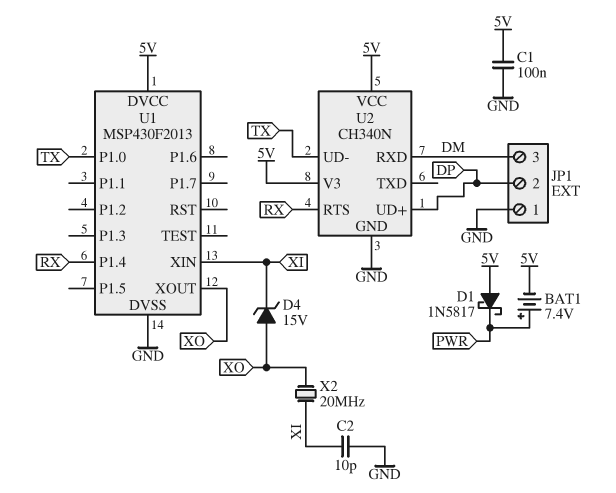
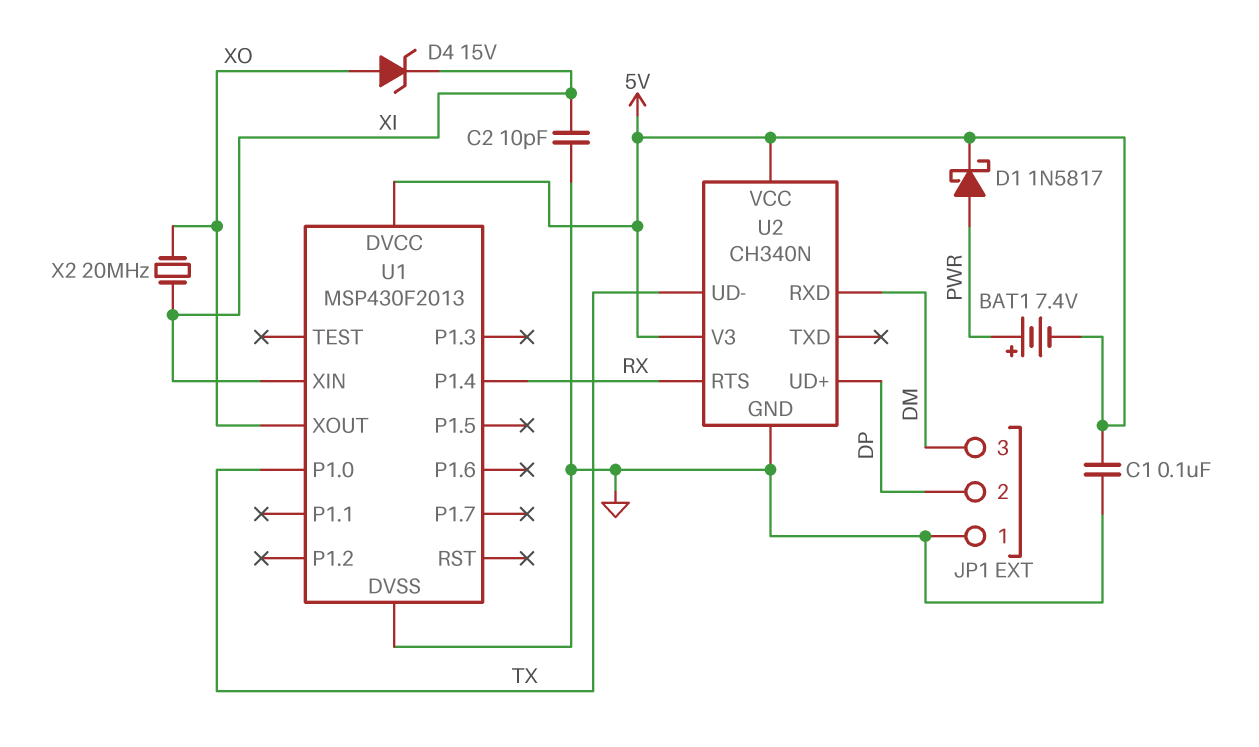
D1: schottky 1N5817 (A 5V, K PWR) -> schottky 1N5817 (A PWR, K 5V)

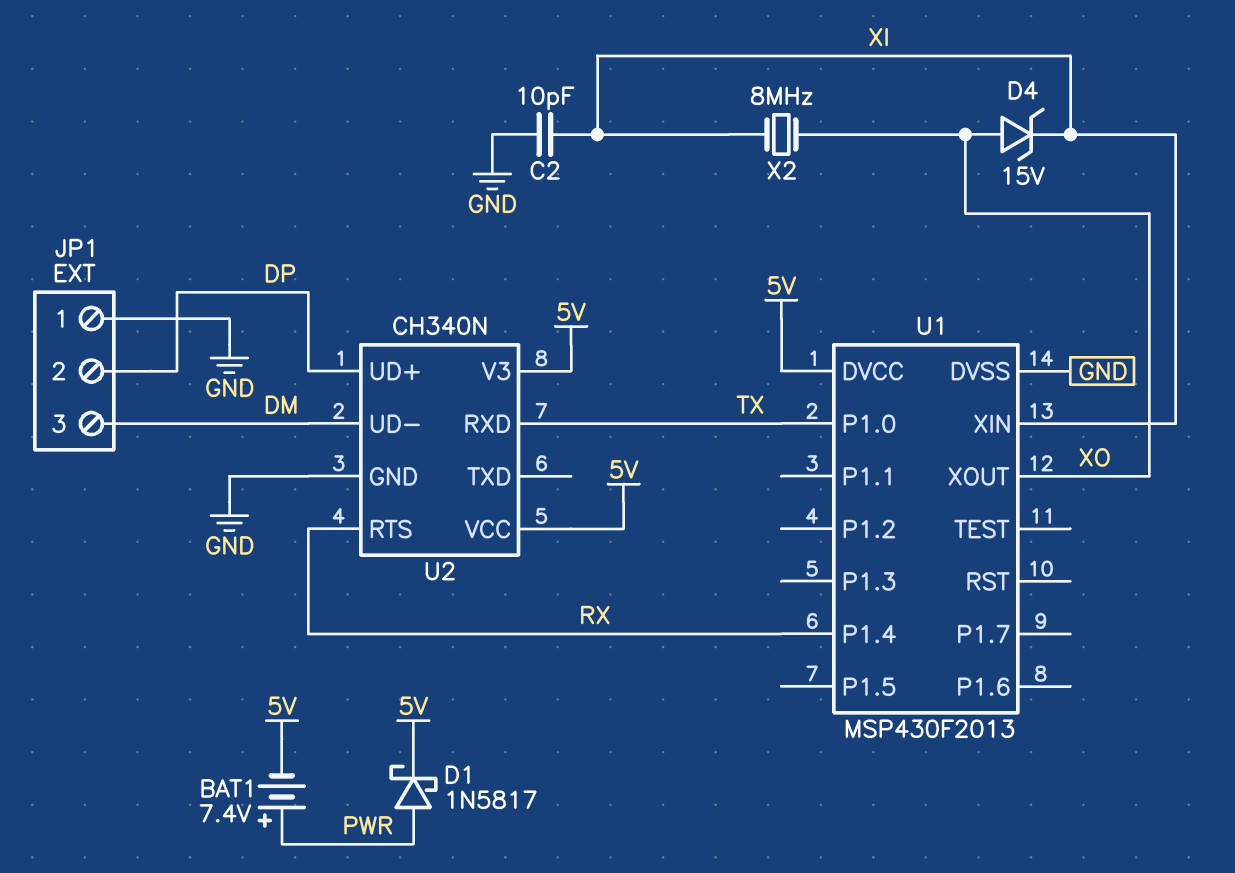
C1: 100nF (5V, GND) -> none
U2 pin RXD: DM -> TX
U2 pin UD-: TX -> DM
X2: 20MHz (XI, XO) -> 8MHz (XI, XO)

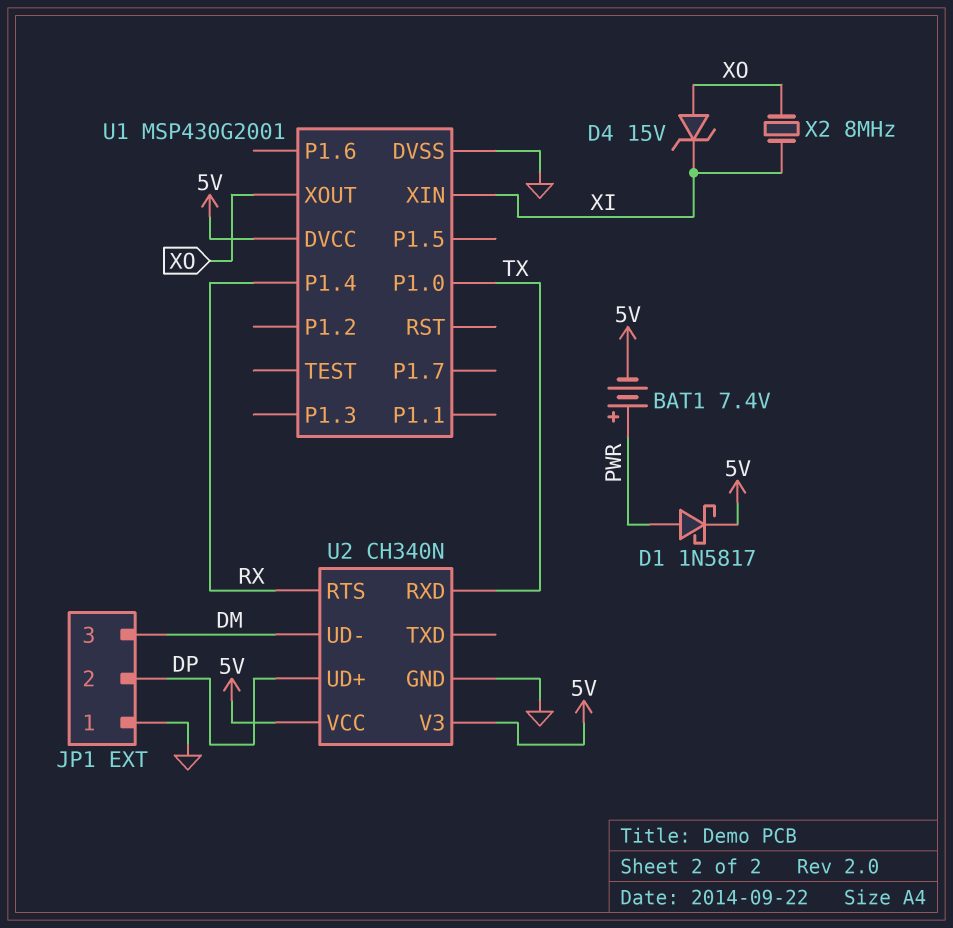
C2: 10pF (GND, XI) -> none
U1: MSP430F2013 -> MSP430G2001

